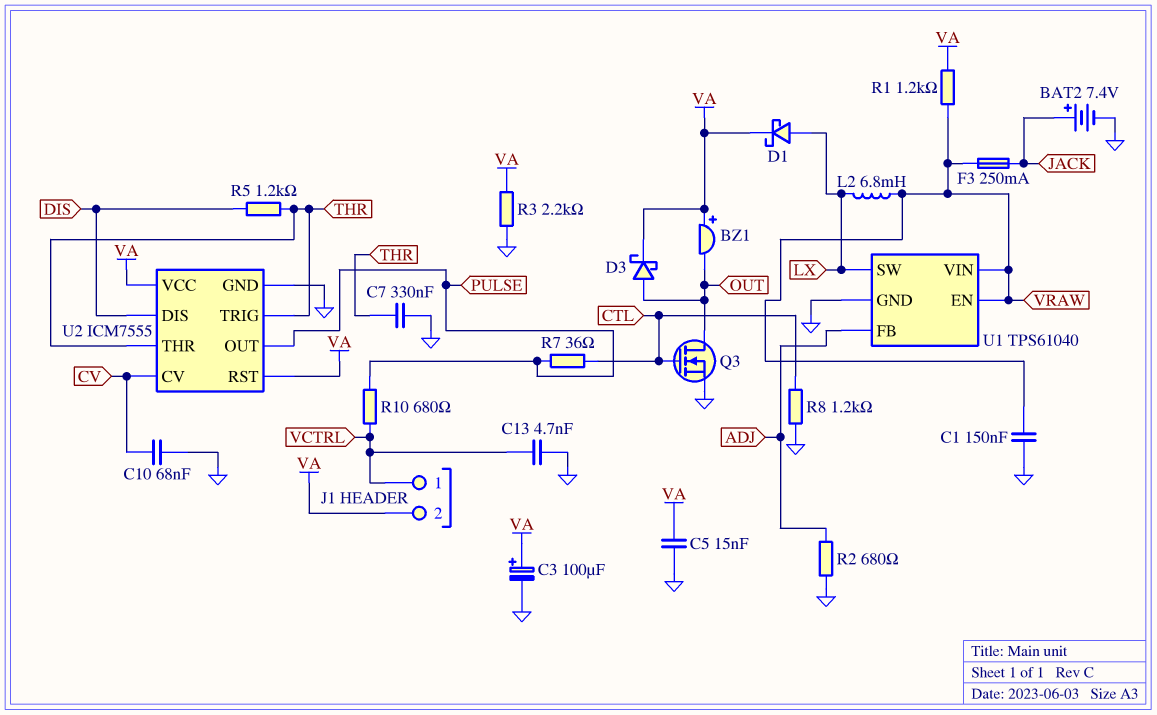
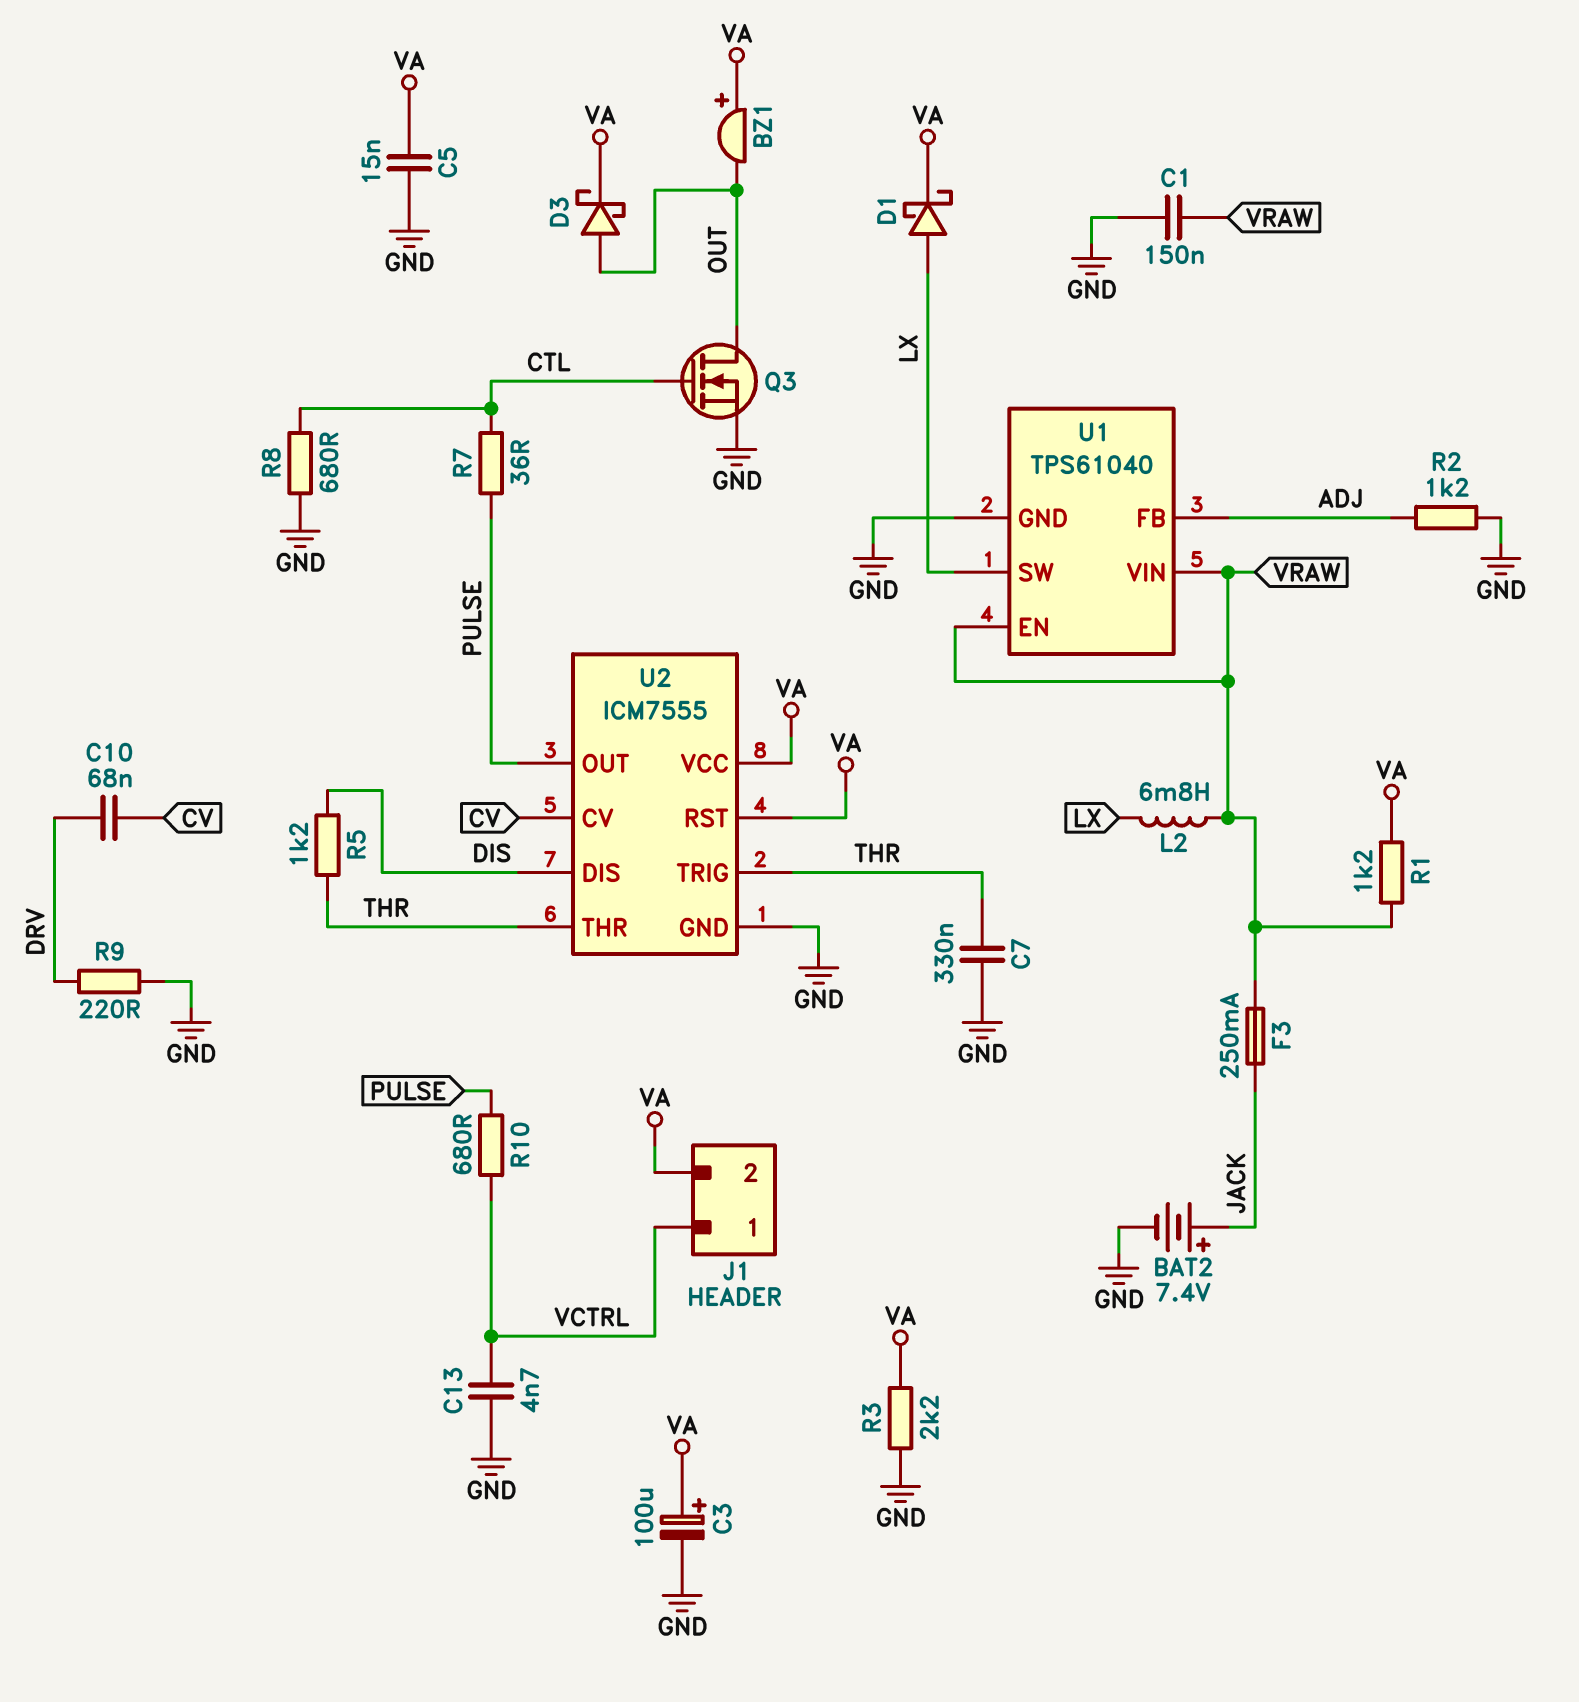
C10: 68nF (CV, GND) -> 68nF (CV, DRV)
R2: 680 (ADJ, GND) -> 1.2k (ADJ, GND)
R8: 1.2k (CTL, GND) -> 680 (CTL, GND)
R9: none -> 220 (DRV, GND)

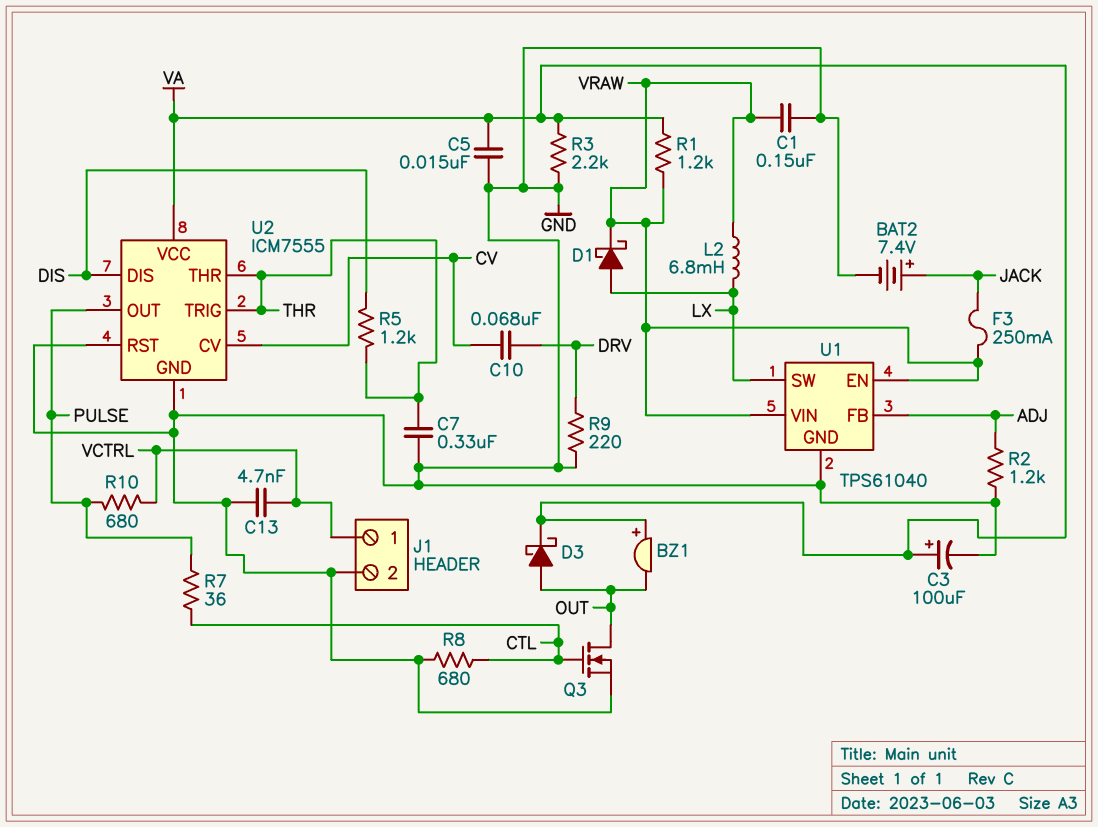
D1: schottky (A LX, K VA) -> schottky (A LX, K VRAW)
J1 pin 2: VA -> GND
U2 pin RST: VA -> GND

